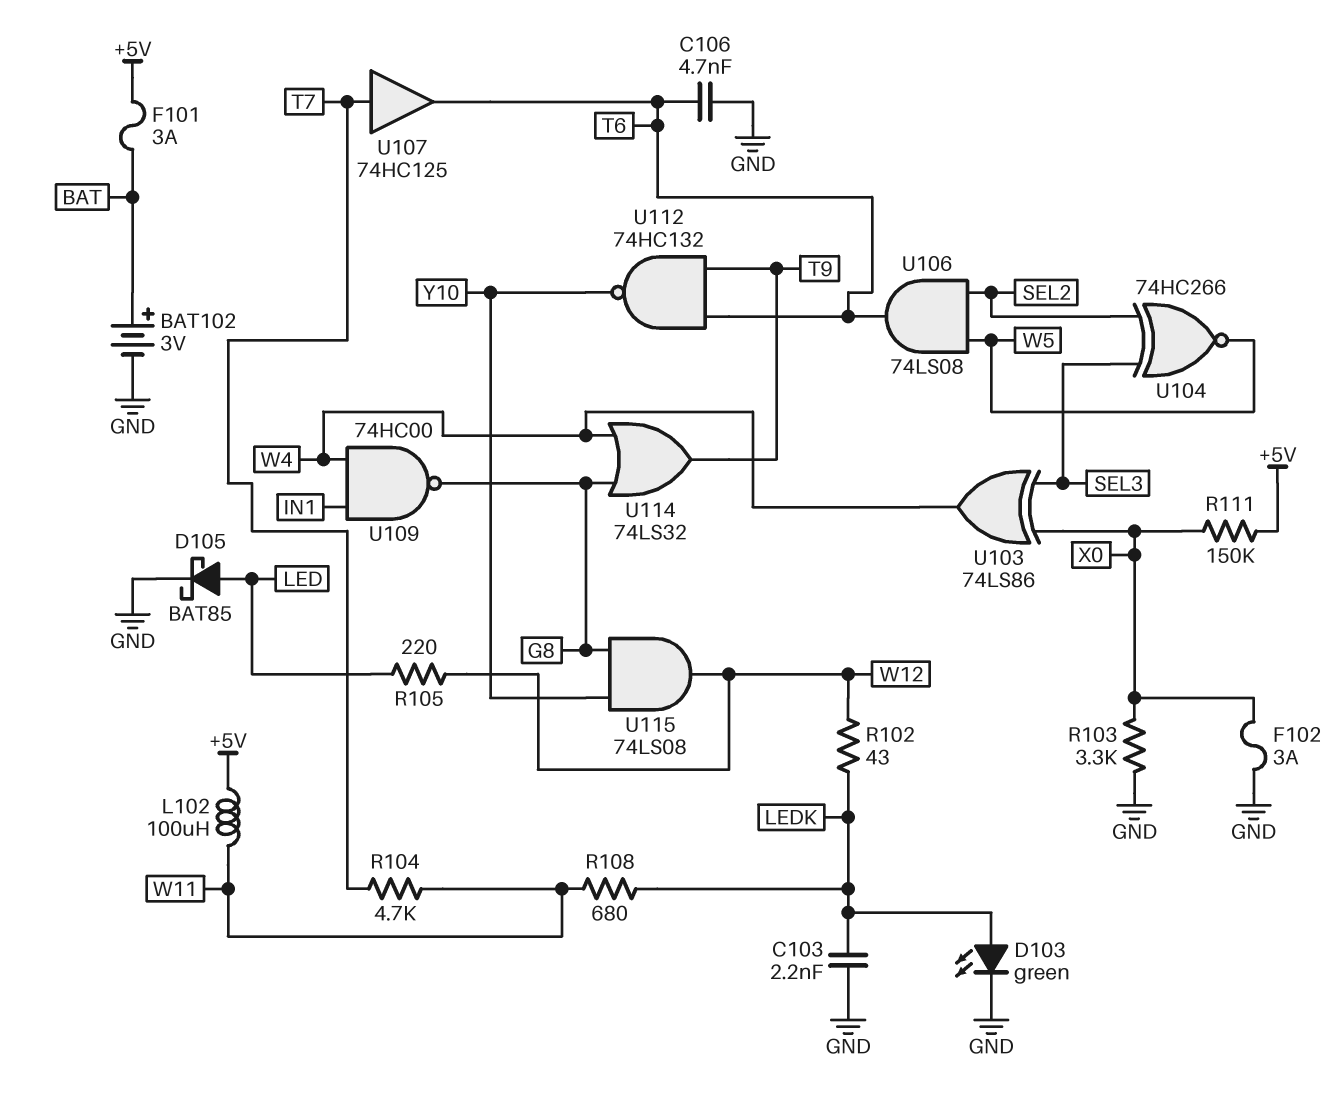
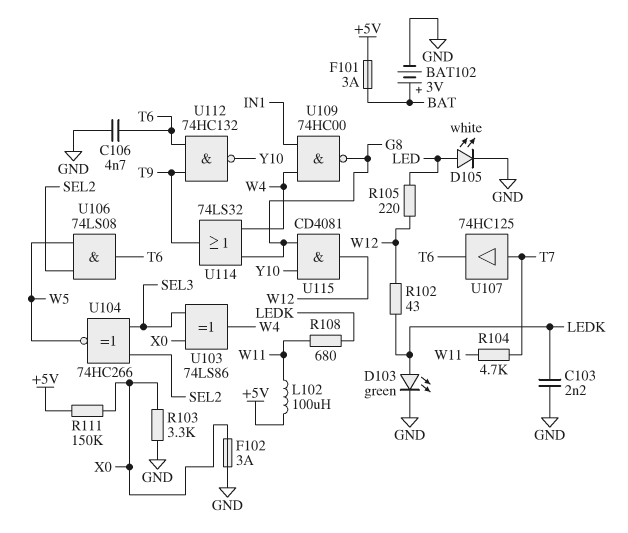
D105: schottky BAT85 (A LED, K GND) -> LED white (A LED, K GND)
U115: AND 74LS08 (in G8, in Y10, out W12) -> AND CD4081 (in G8, in Y10, out W12)

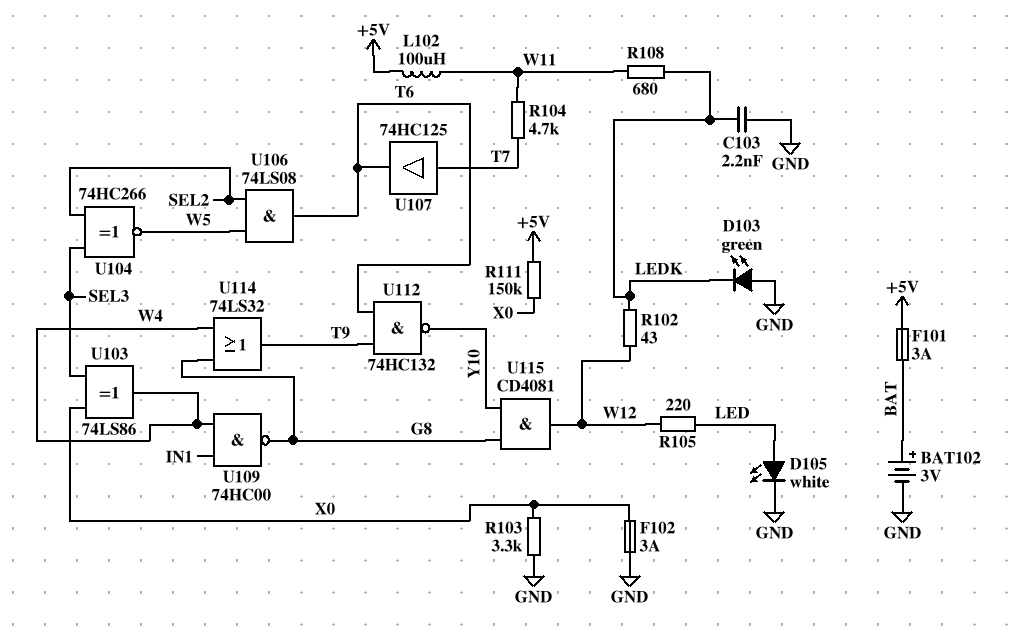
C106: 4.7nF (GND, T6) -> none
D103: LED green (A LEDK, K GND) -> LED green (A GND, K LEDK)

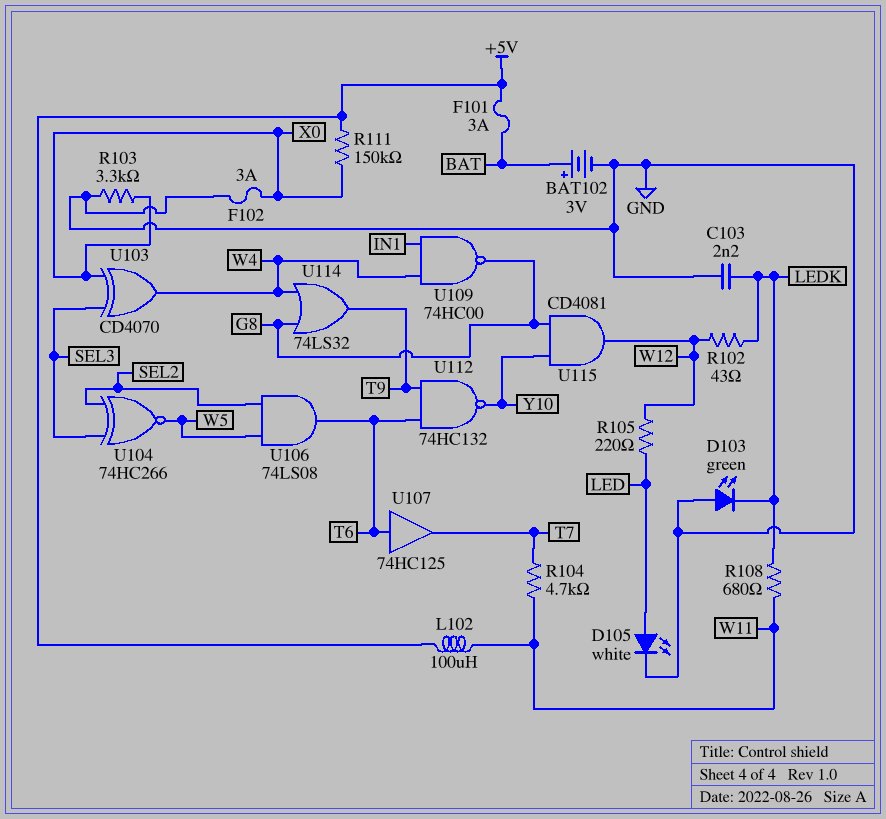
U103: XOR 74LS86 (in SEL3, in X0, out W4) -> XOR CD4070 (in SEL3, in X0, out W4)
U107: buffer 74HC125 (in T7, out T6) -> buffer 74HC125 (in T6, out T7)

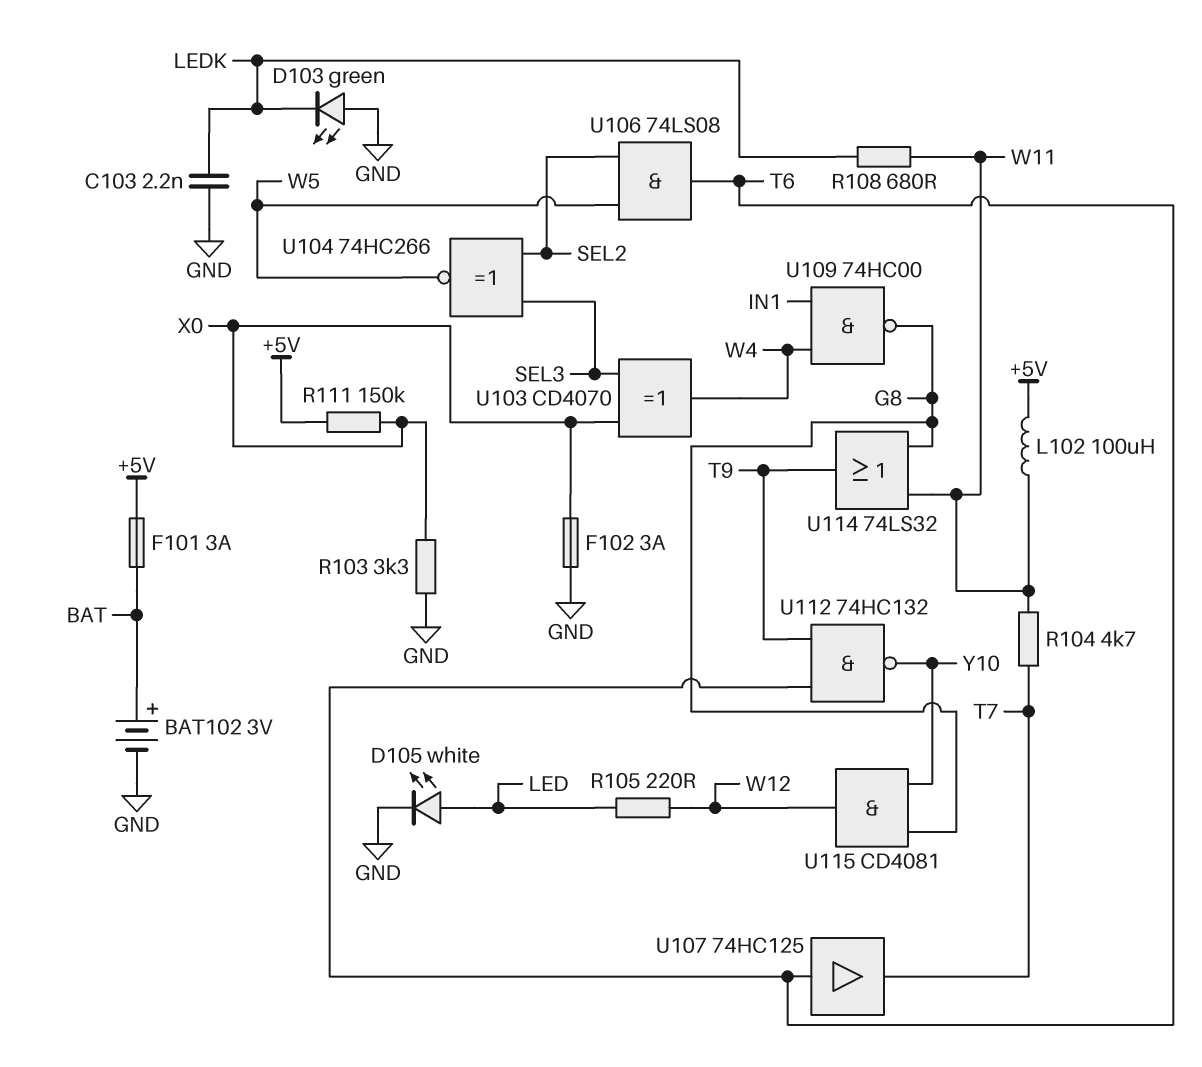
R102: 43 (LEDK, W12) -> none
U114: OR 74LS32 (in G8, in W4, out T9) -> OR 74LS32 (in G8, in W11, out T9)

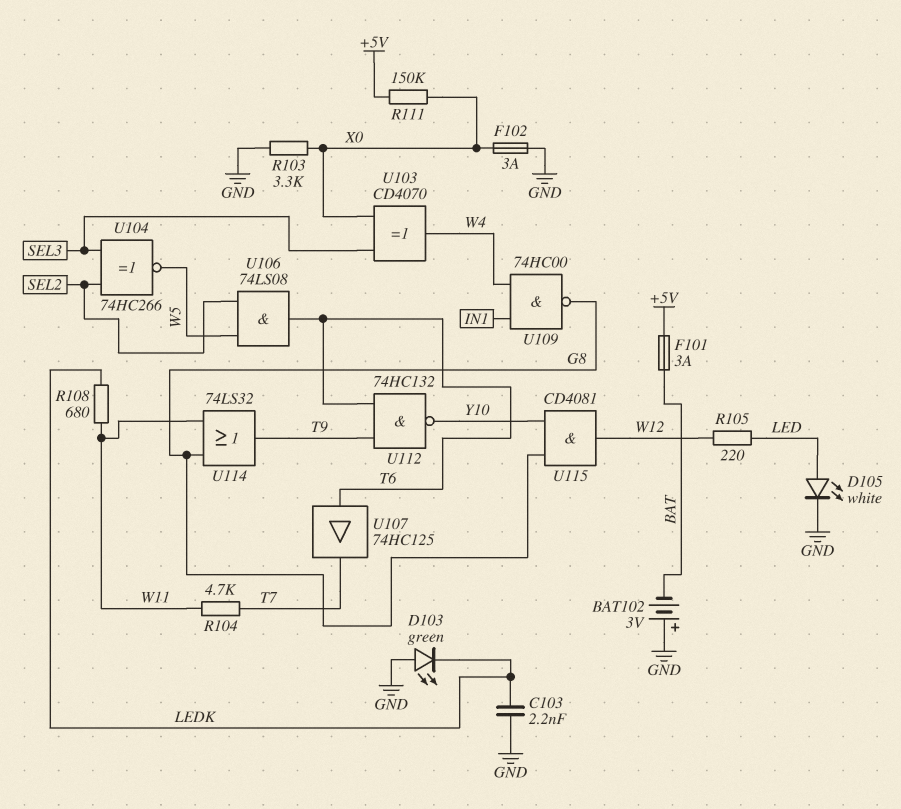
BAT102: 3V (plus BAT, minus GND) -> 3V (plus GND, minus BAT)
L102: 100uH (+5V, W11) -> none

